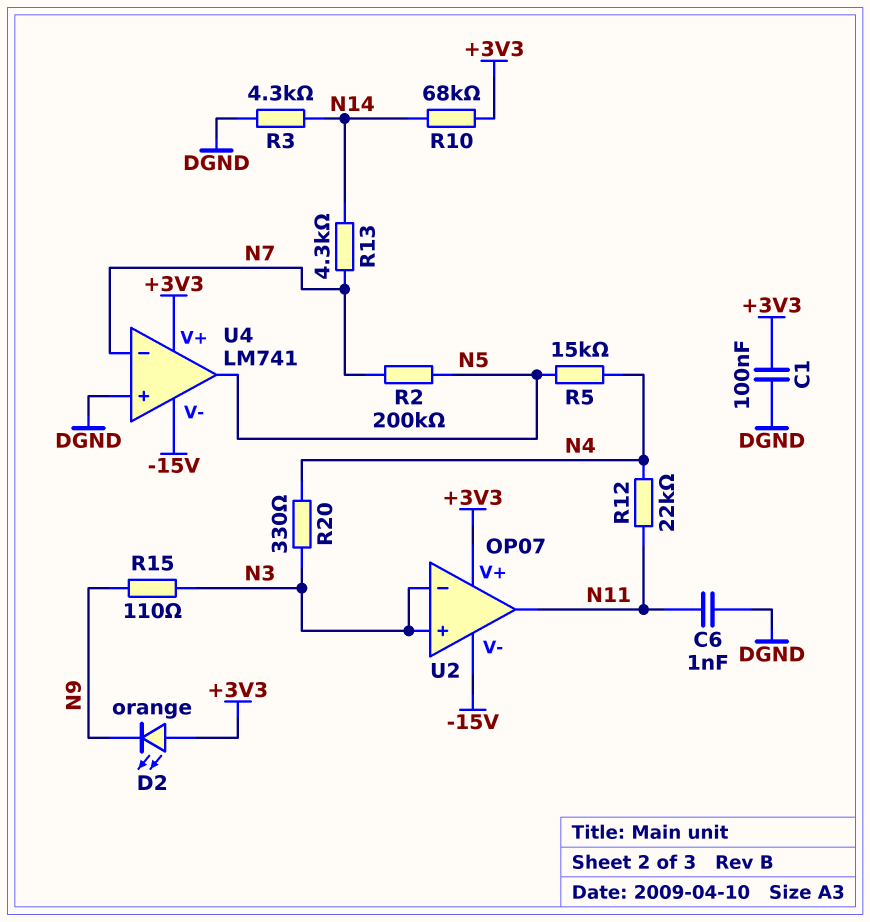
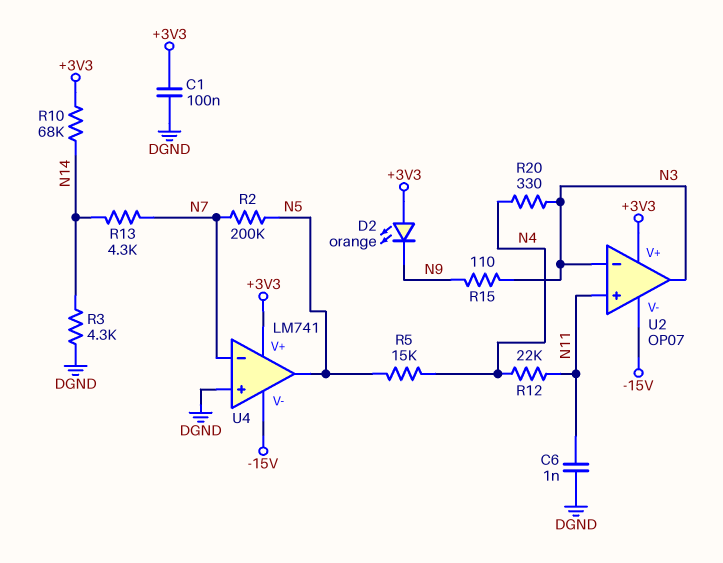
U2 pin in+: N3 -> N11
U2 pin out: N11 -> N3

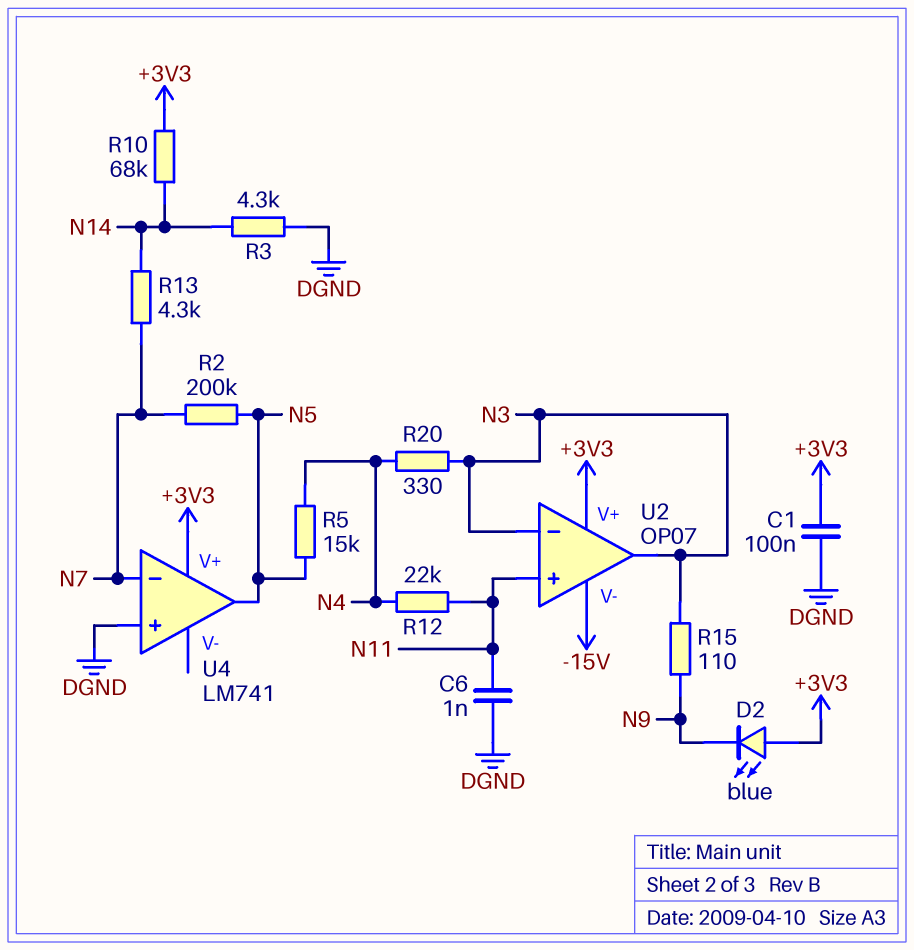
D2: LED orange (A +3V3, K N9) -> LED blue (A +3V3, K N9)
U4 pin V-: -15V -> none

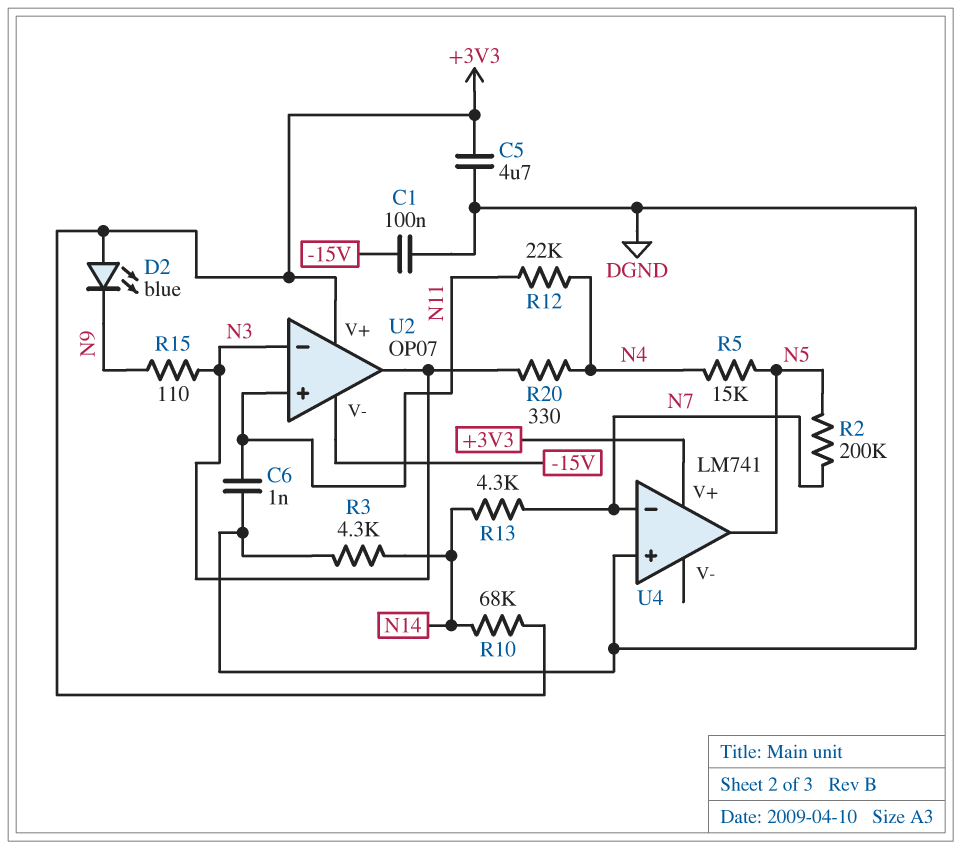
C1: 100nF (+3V3, DGND) -> 100nF (-15V, DGND)
C5: none -> 4.7uF (+3V3, DGND)

